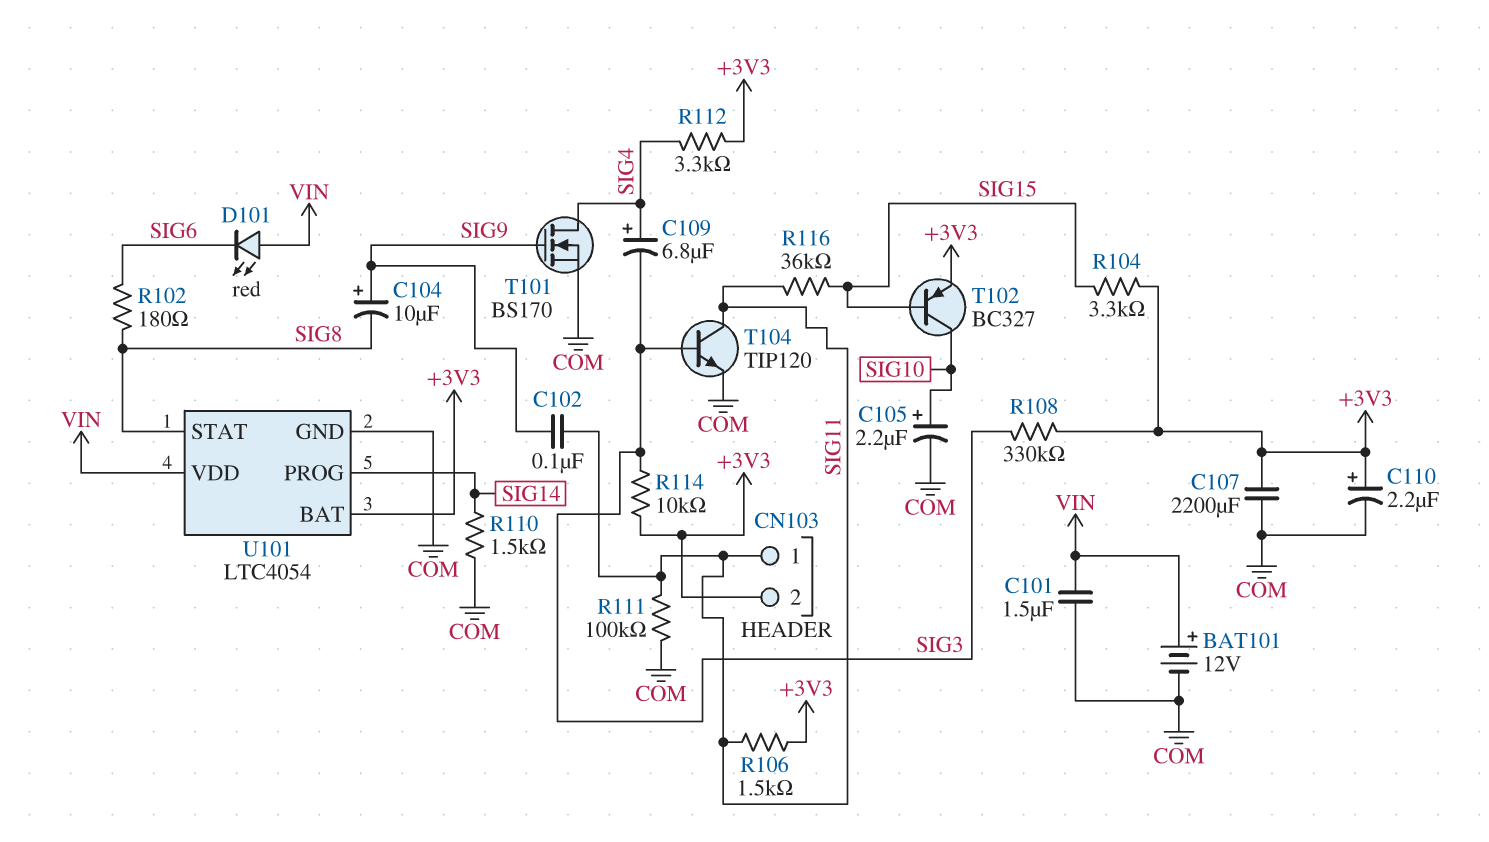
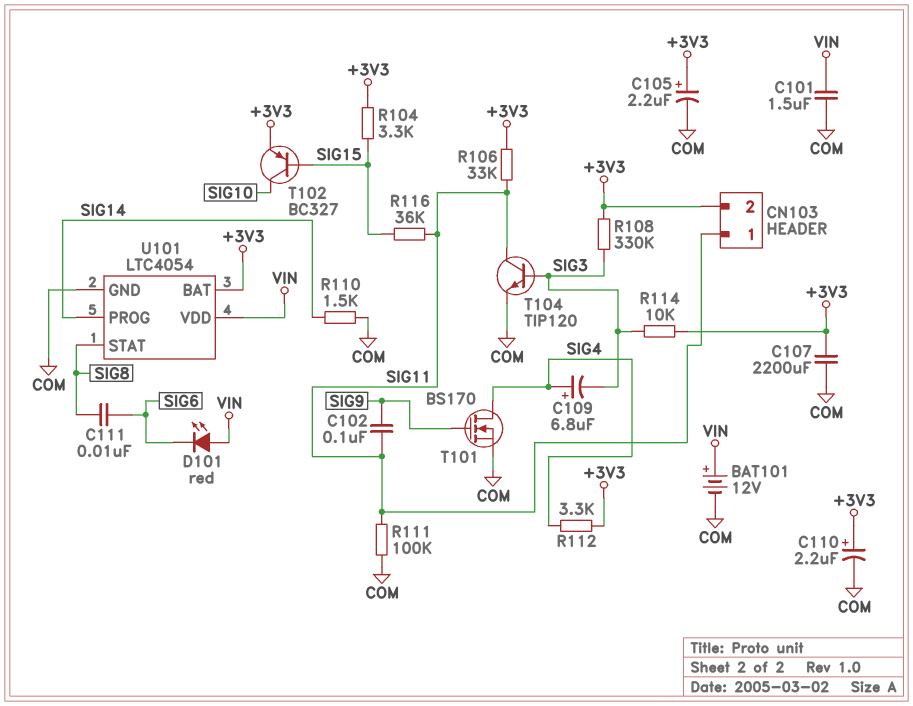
C104: 10uF (plus SIG9, minus SIG8) -> none
C105: 2.2uF (plus SIG10, minus COM) -> 2.2uF (plus +3V3, minus COM)
C111: none -> 10nF (SIG6, SIG8)
R102: 180 (SIG6, SIG8) -> none
R106: 1.5k (+3V3, SIG11) -> 33k (+3V3, SIG11)

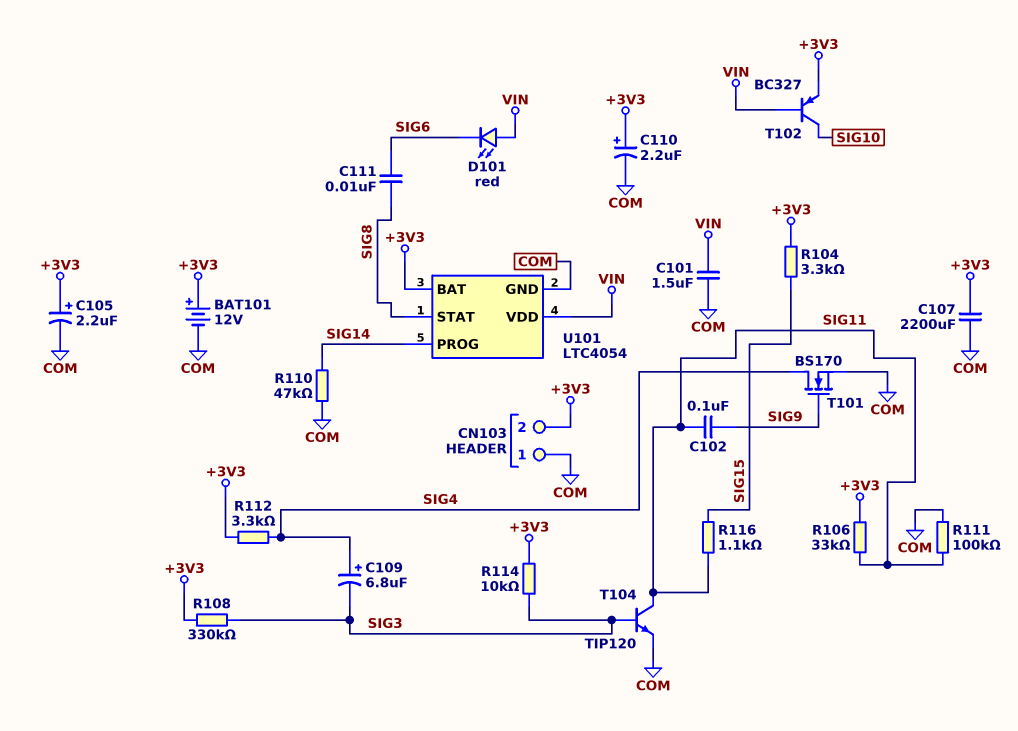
BAT101: 12V (plus VIN, minus COM) -> 12V (plus +3V3, minus COM)
CN103 pin 1: SIG11 -> COM
R110: 1.5k (COM, SIG14) -> 47k (COM, SIG14)
R116: 36k (SIG11, SIG15) -> 1.1k (SIG11, SIG15)
T102: PNP BC327 (B SIG15, C SIG10, E +3V3) -> PNP BC327 (B VIN, C SIG10, E +3V3)

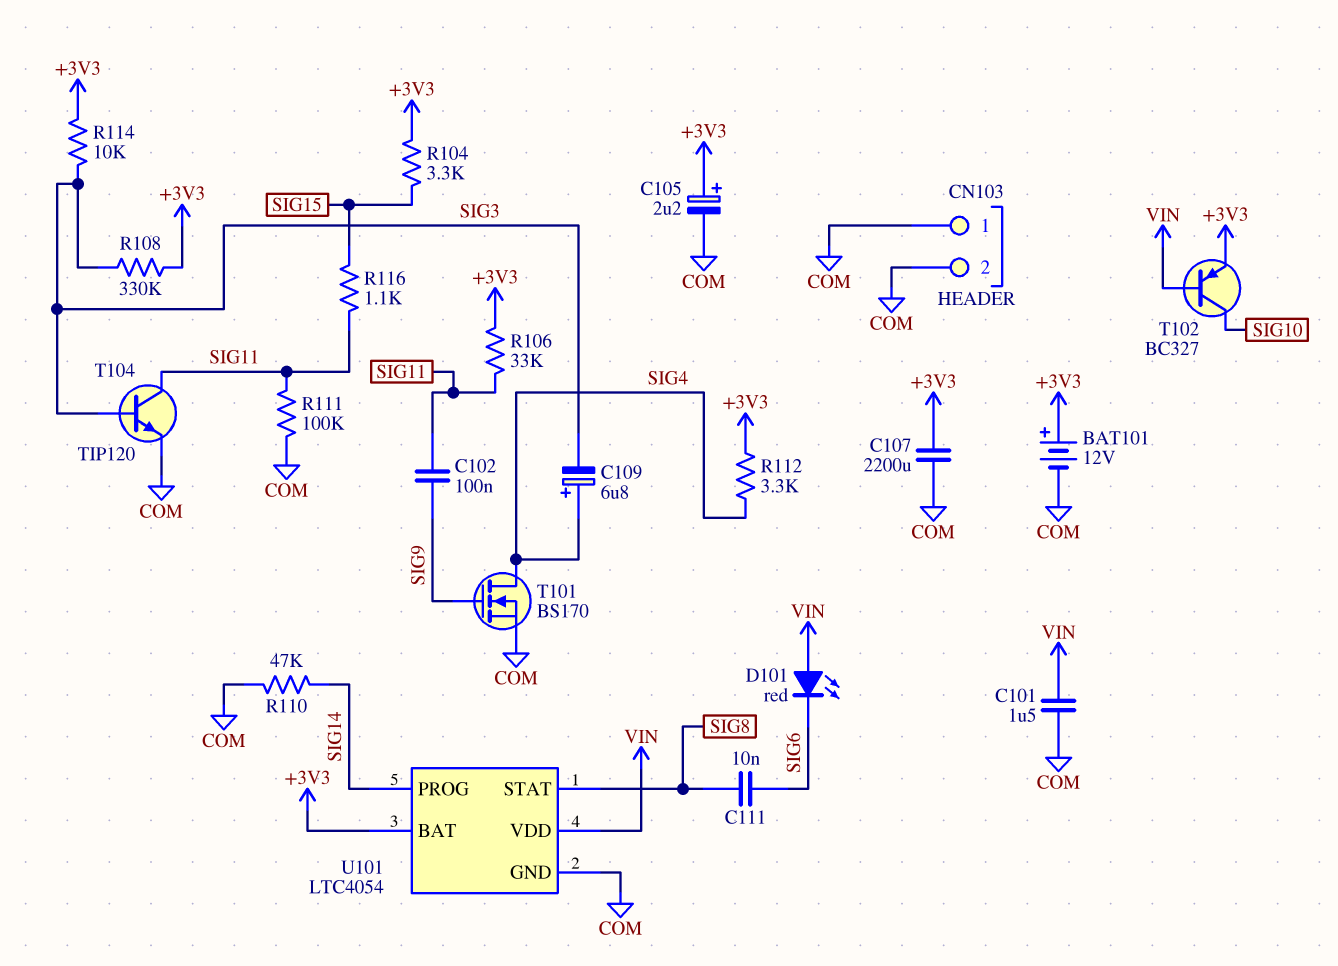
C110: 2.2uF (plus +3V3, minus COM) -> none
CN103 pin 2: +3V3 -> COM

